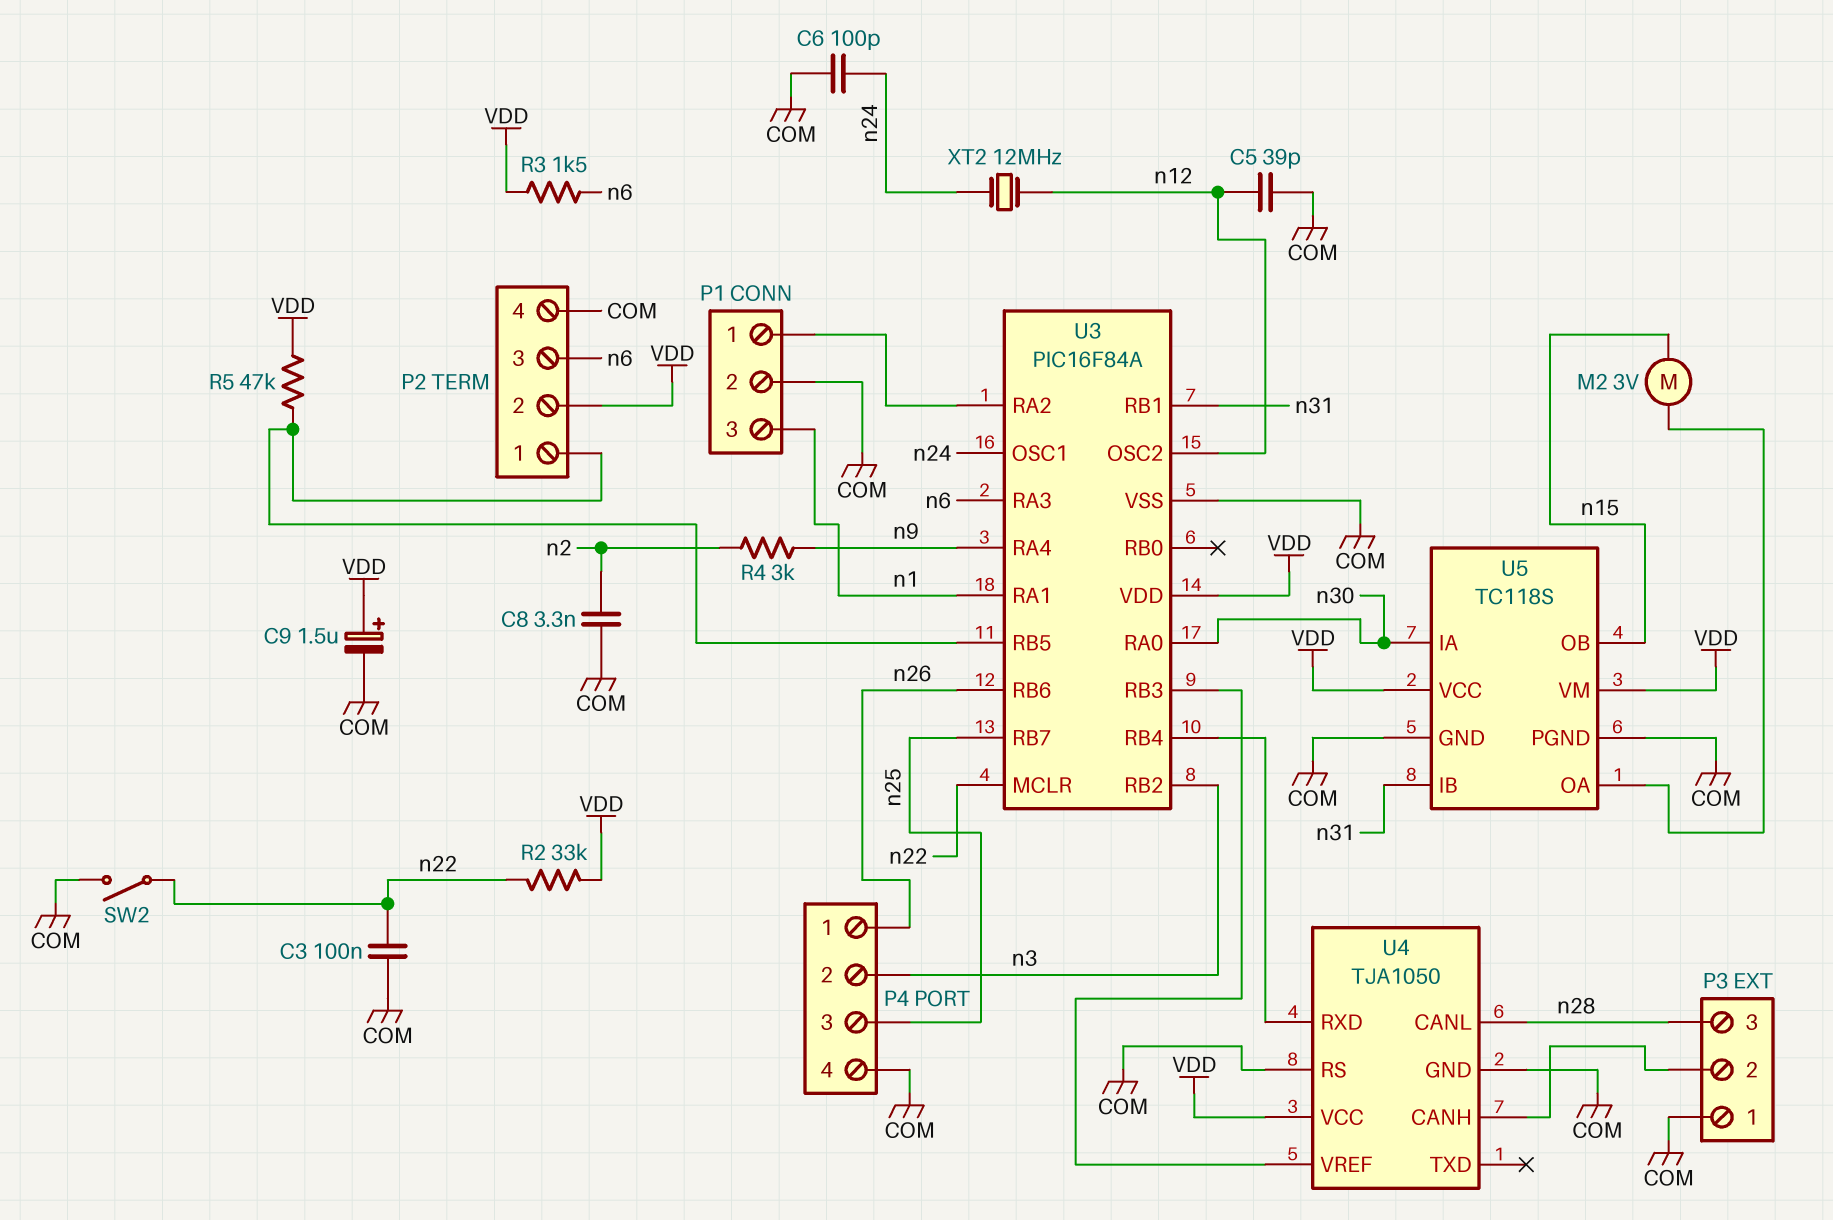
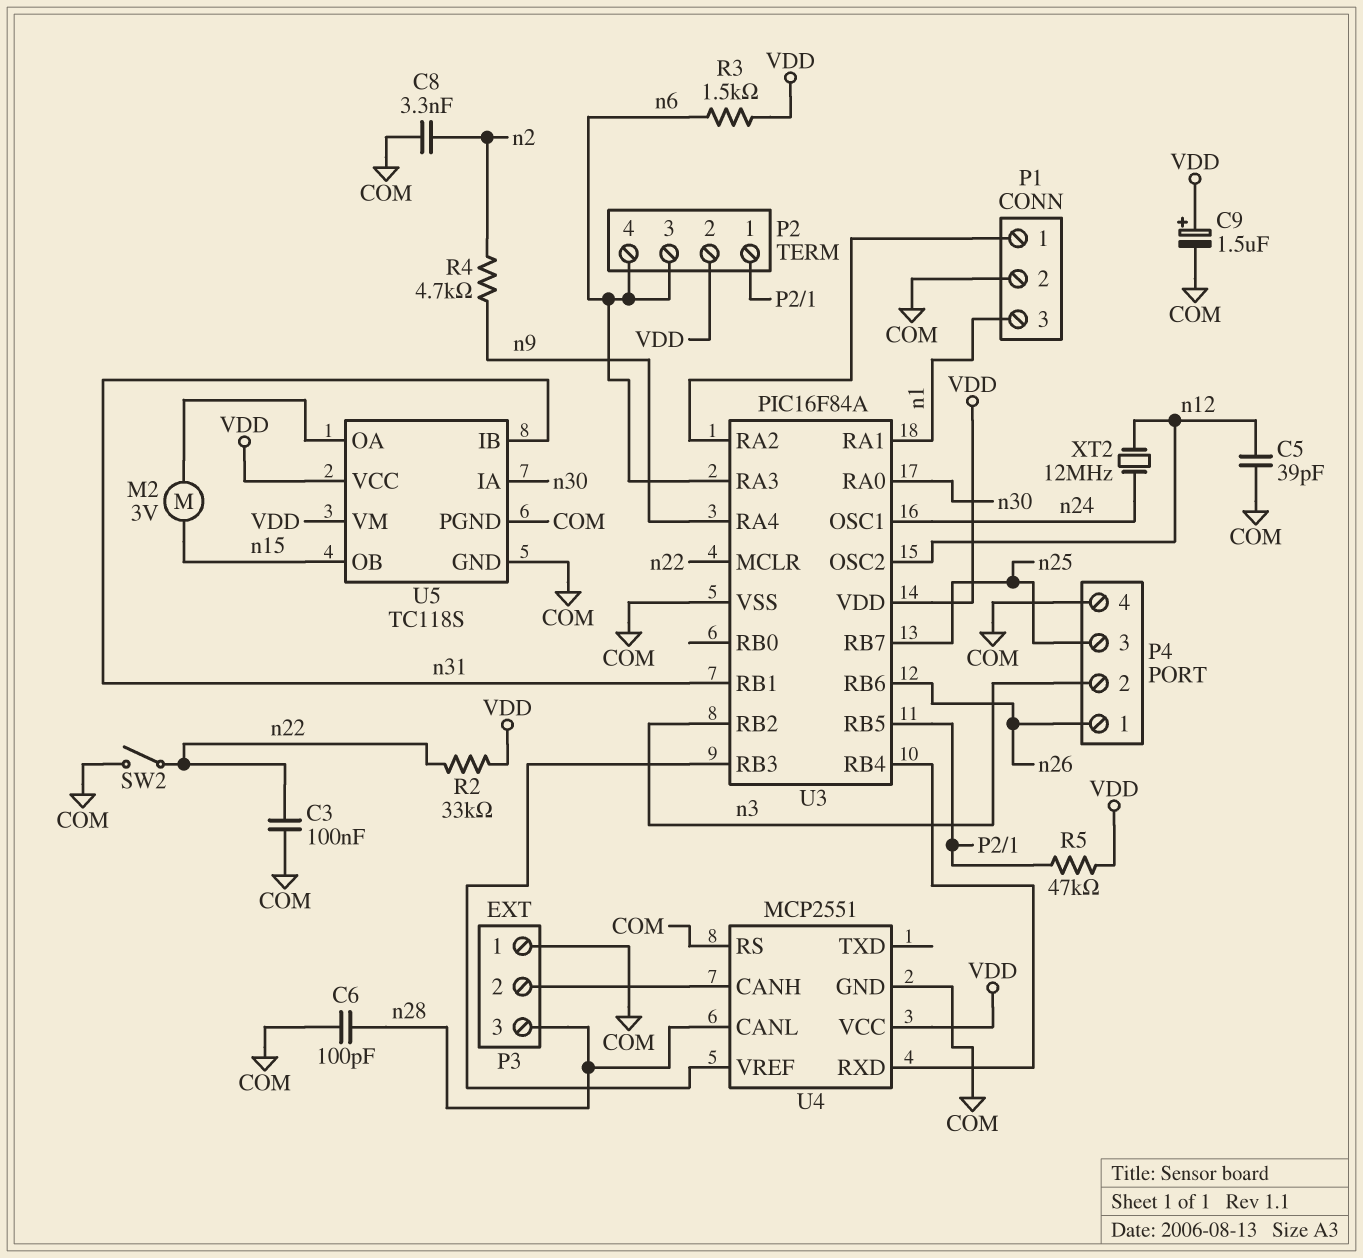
C6: 100pF (COM, n24) -> 100pF (COM, n28)
P2 pin 4: COM -> n6
R4: 3k (n2, n9) -> 4.7k (n2, n9)
U4: TJA1050 -> MCP2551

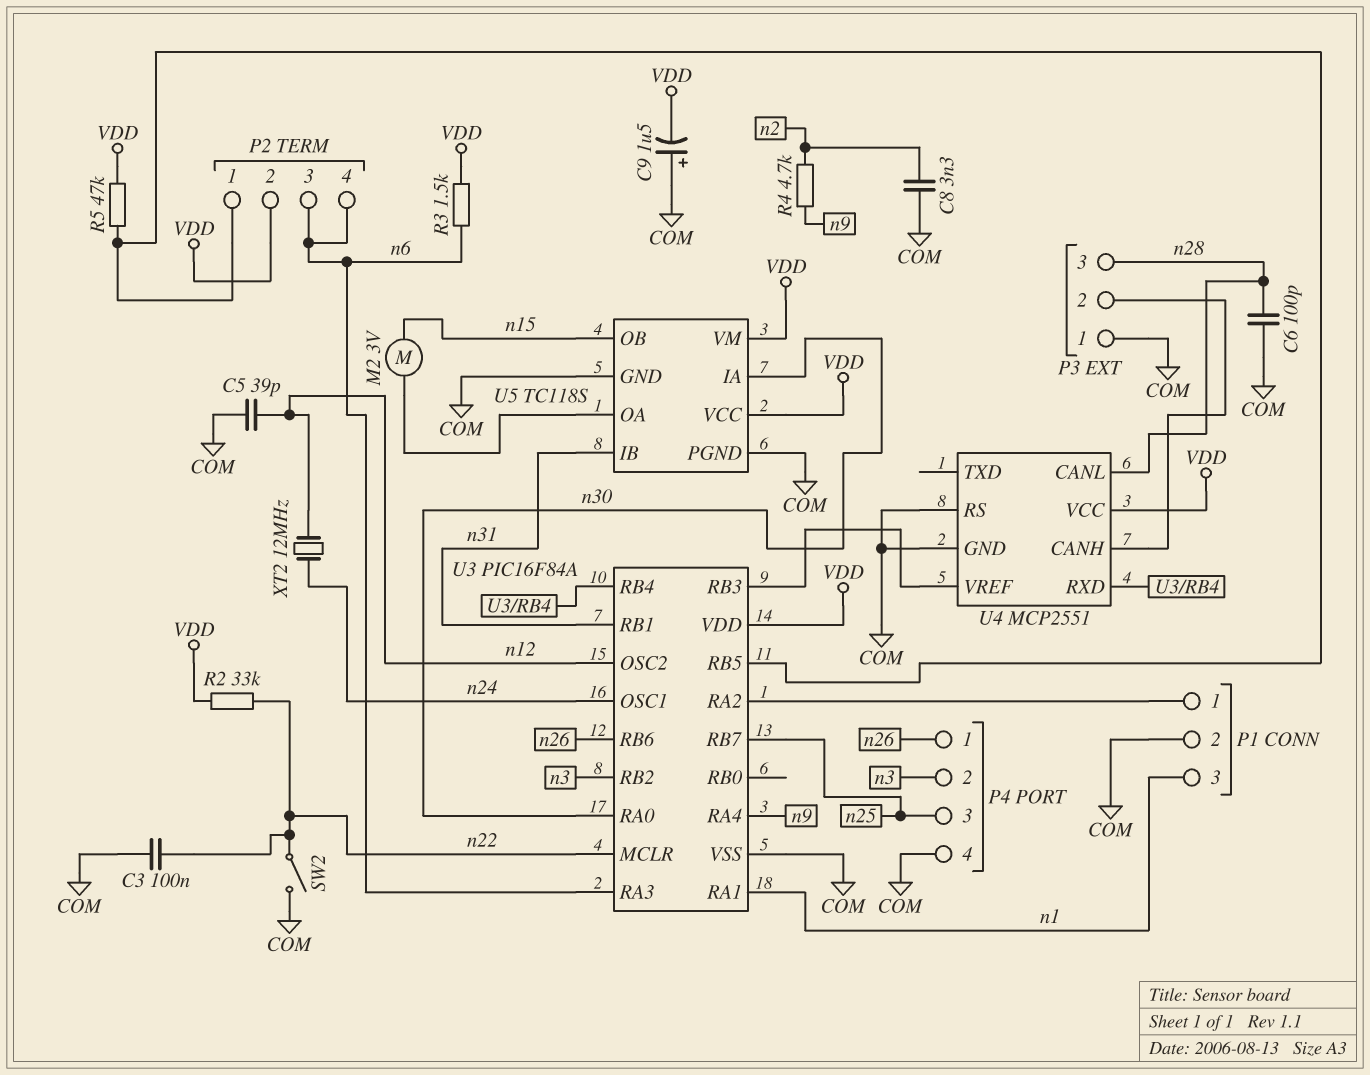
C9: 1.5uF (plus VDD, minus COM) -> 1.5uF (plus COM, minus VDD)

